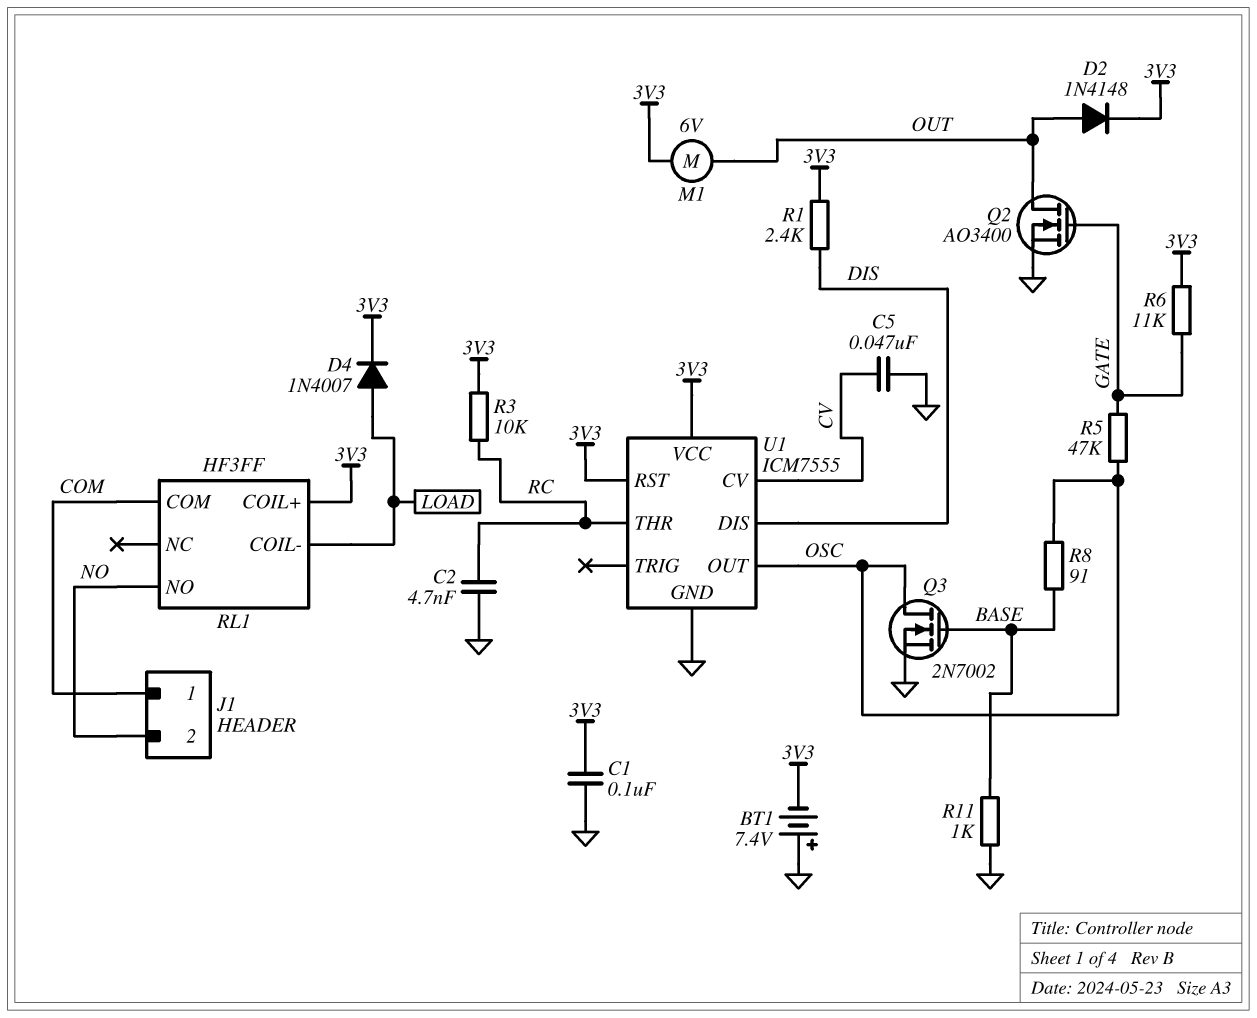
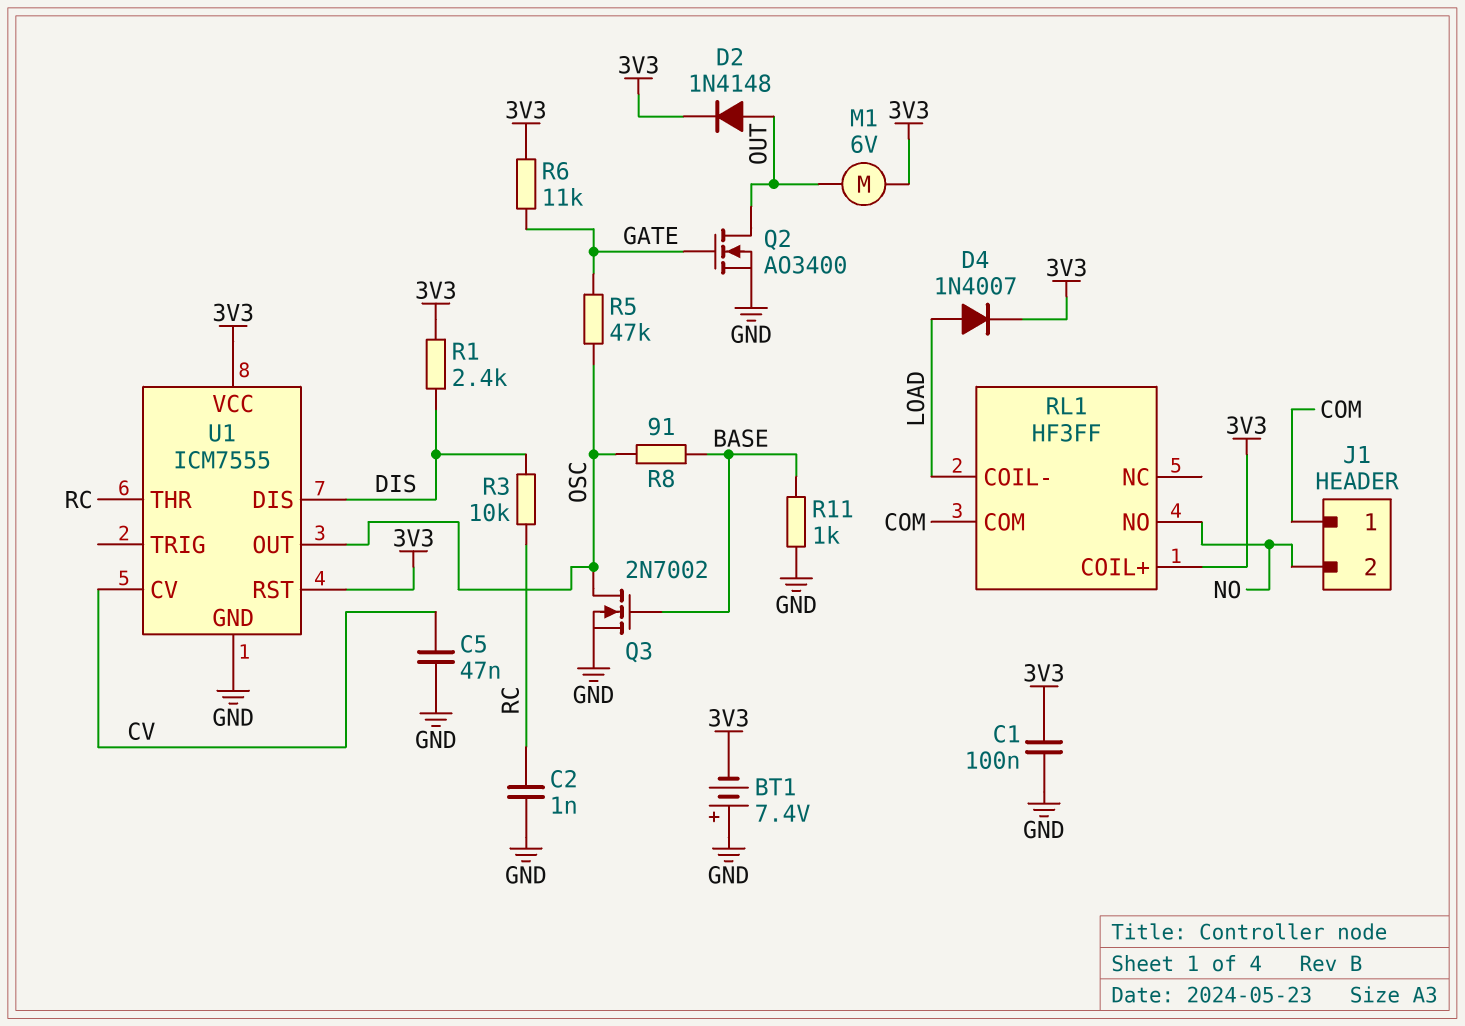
C2: 4.7nF (GND, RC) -> 1nF (GND, RC)
R3: 10k (3V3, RC) -> 10k (DIS, RC)

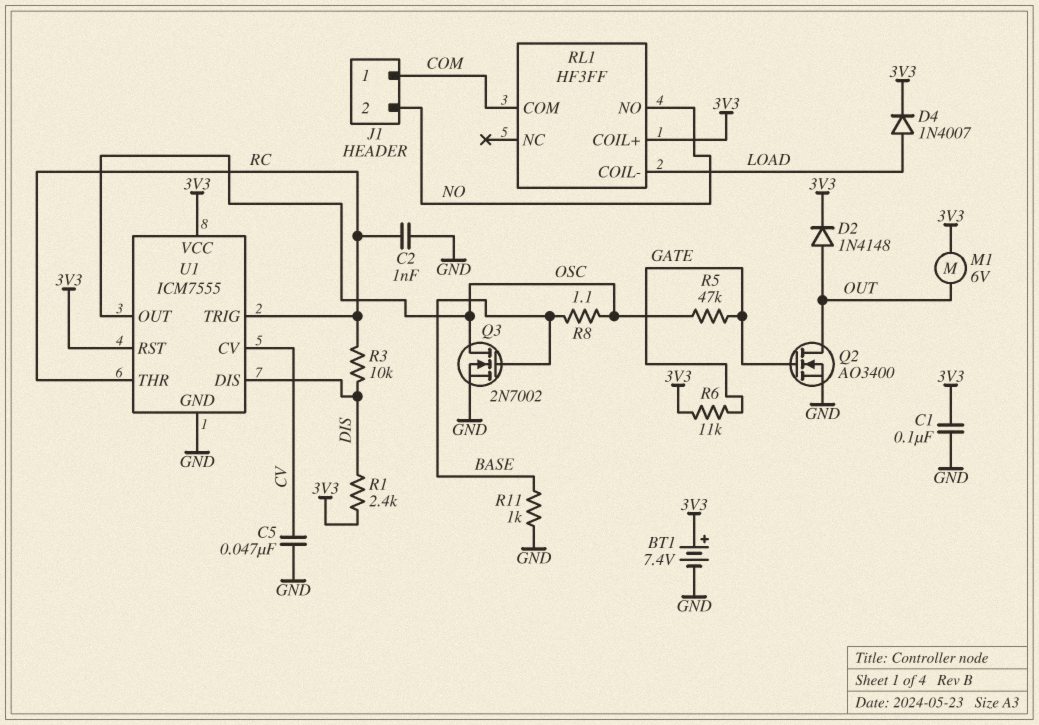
BT1: 7.4V (plus GND, minus 3V3) -> 7.4V (plus 3V3, minus GND)
R8: 91 (BASE, OSC) -> 1.1 (BASE, OSC)
U1 pin TRIG: none -> RC

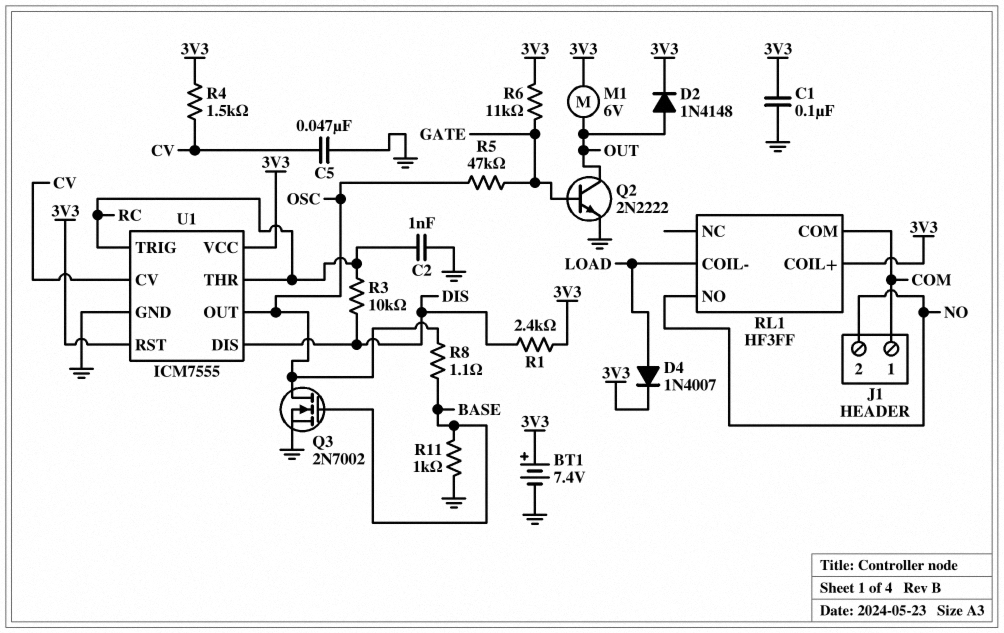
Q2: NMOS AO3400 (G GATE, D OUT, S GND) -> NPN 2N2222 (B GATE, C OUT, E GND)
R4: none -> 1.5k (3V3, CV)

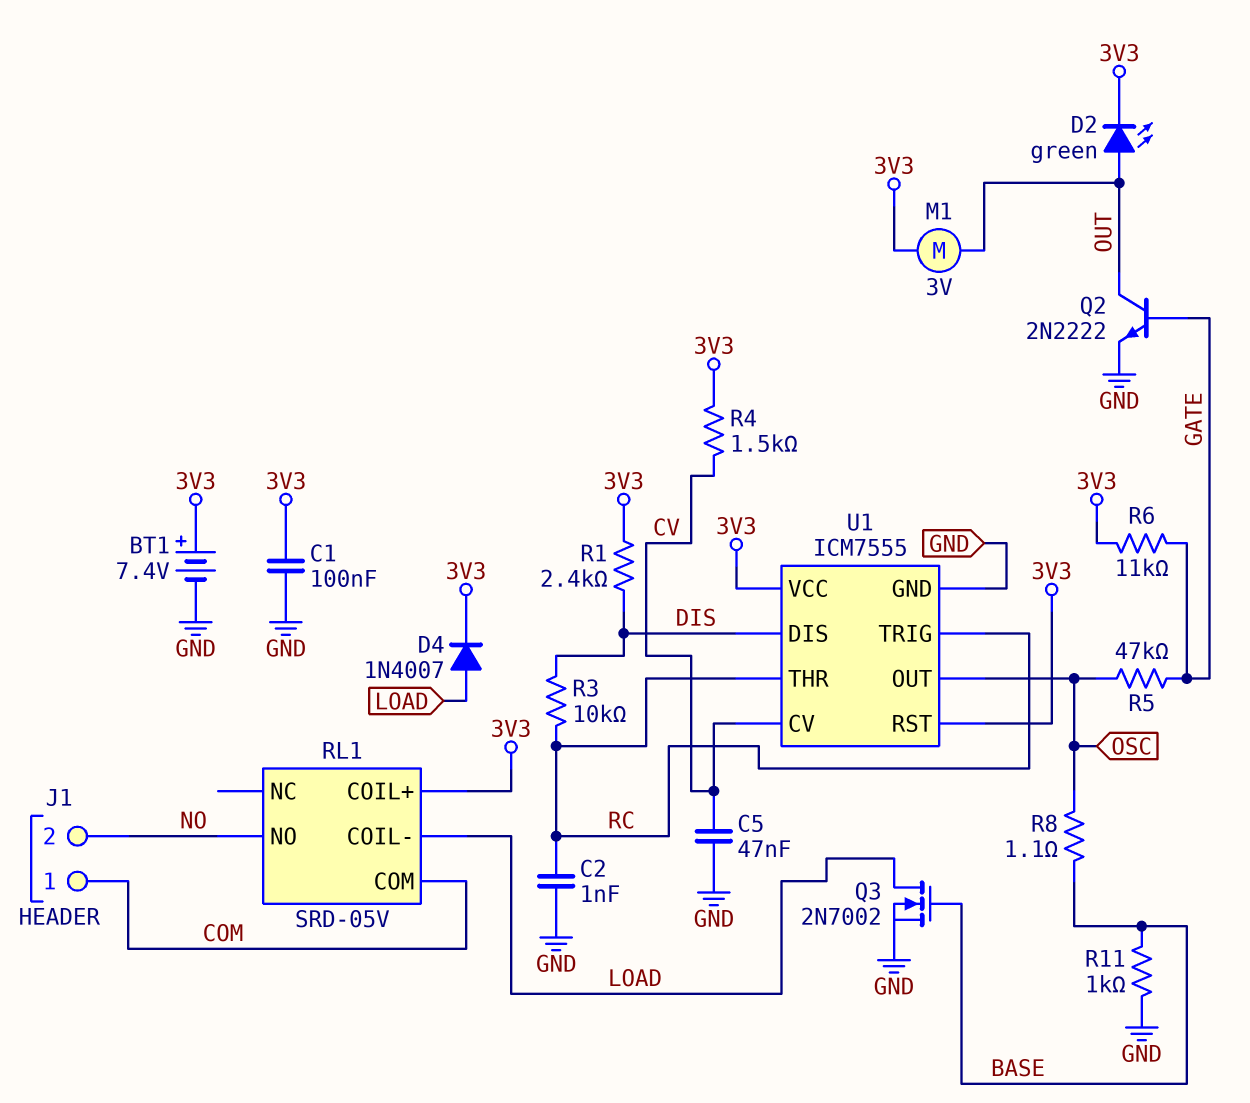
D2: diode 1N4148 (A OUT, K 3V3) -> LED green (A OUT, K 3V3)
M1: motor 6V (3V3, OUT) -> motor 3V (3V3, OUT)
Q3: NMOS 2N7002 (G BASE, D OSC, S GND) -> NMOS 2N7002 (G BASE, D LOAD, S GND)
RL1: HF3FF -> SRD-05V

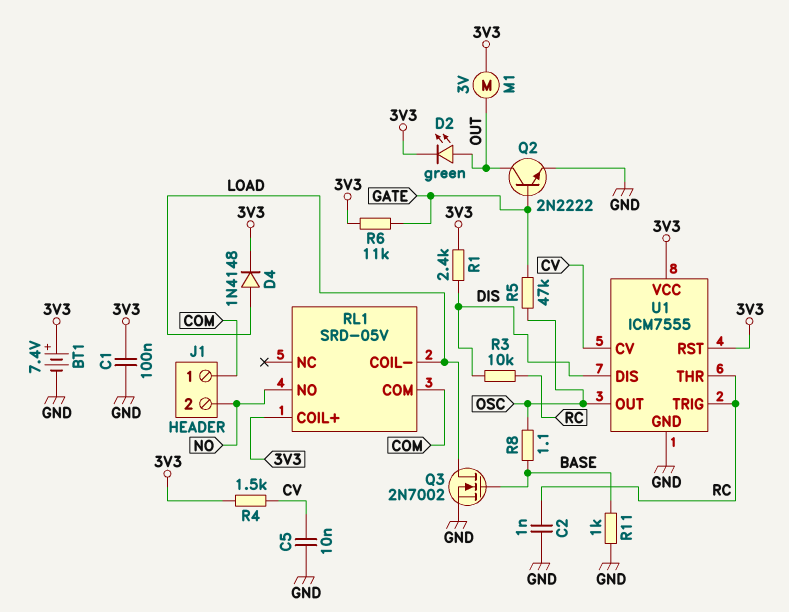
C5: 47nF (CV, GND) -> 10nF (CV, GND)
D4: diode 1N4007 (A LOAD, K 3V3) -> diode 1N4148 (A LOAD, K 3V3)

